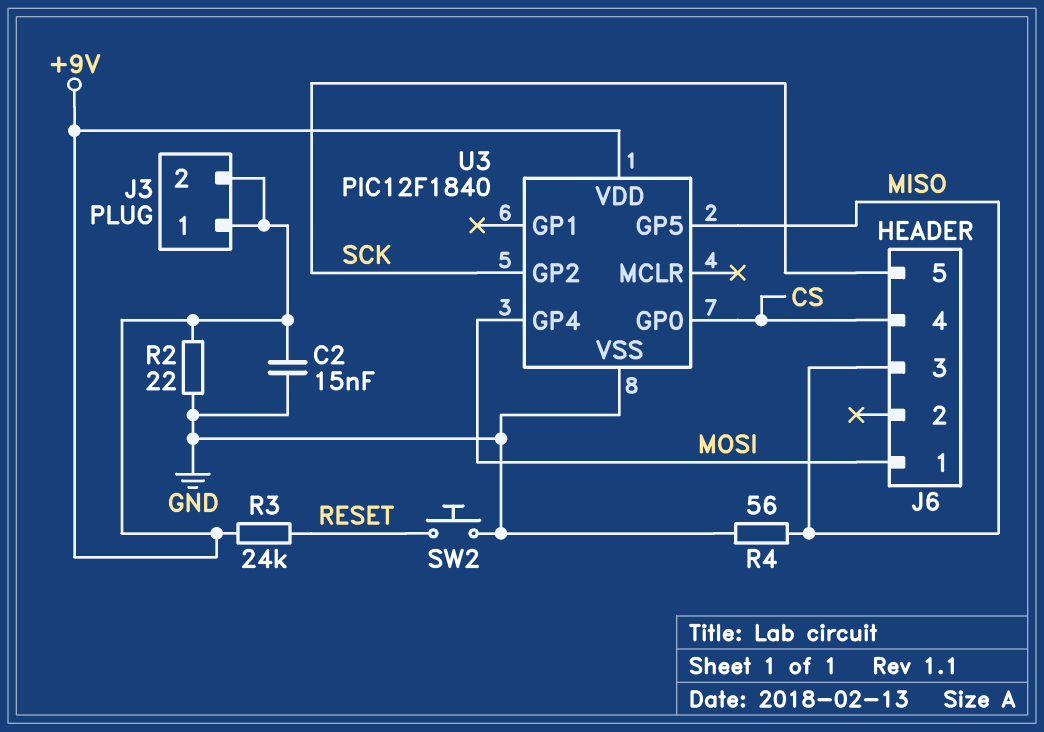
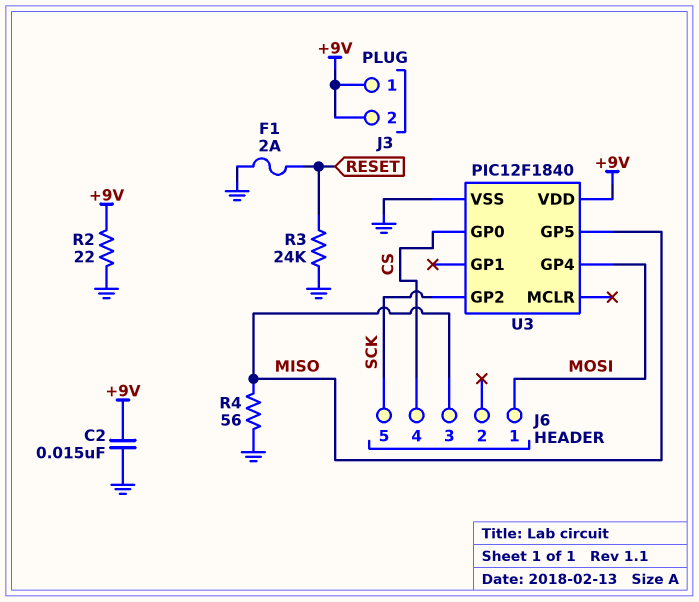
F1: none -> 2A (GND, RESET)
R3: 24k (+9V, RESET) -> 24k (GND, RESET)
SW2: button (GND, RESET) -> none

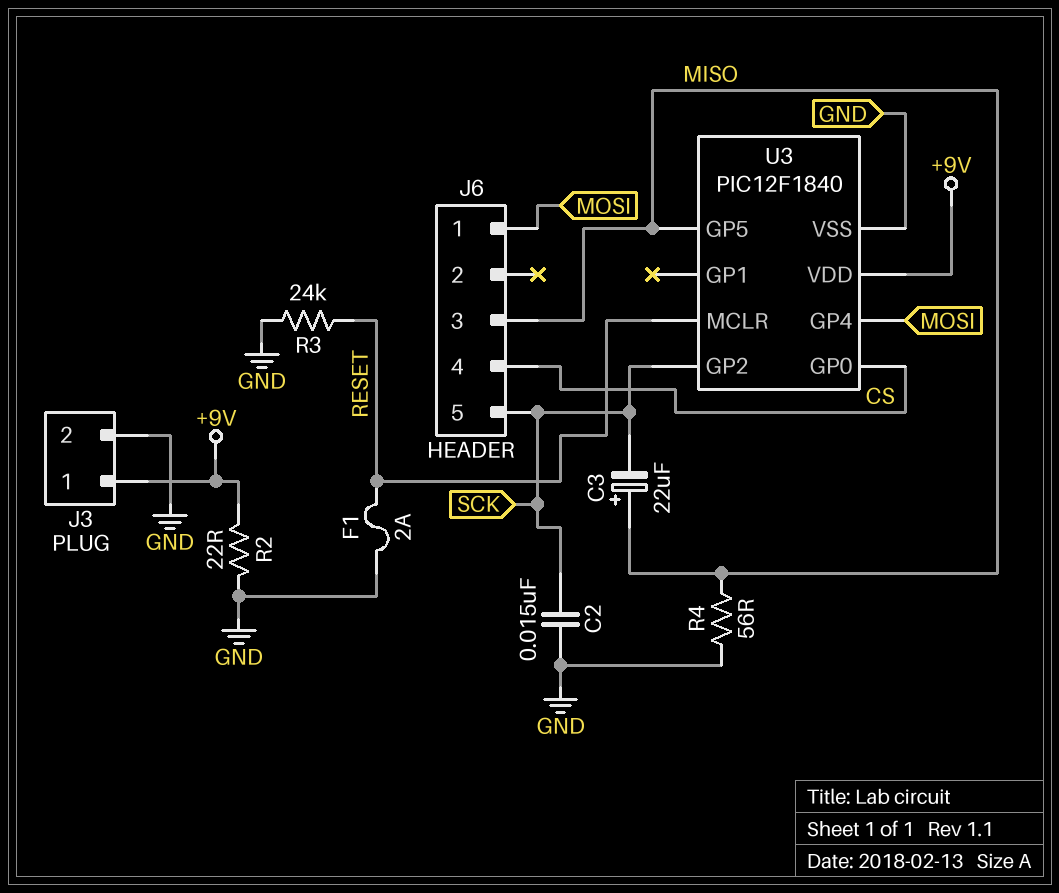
C2: 15nF (+9V, GND) -> 15nF (GND, SCK)
C3: none -> 22uF (plus MISO, minus SCK)
J3 pin 2: +9V -> GND
U3 pin MCLR: none -> RESET

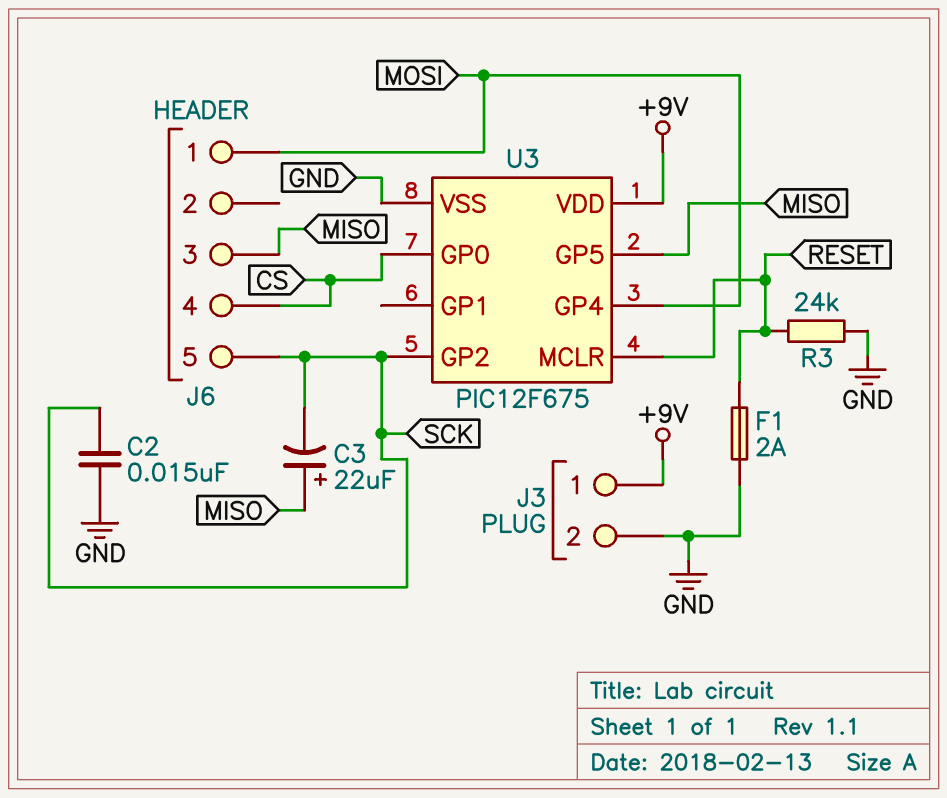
R2: 22 (+9V, GND) -> none
R4: 56 (GND, MISO) -> none
U3: PIC12F1840 -> PIC12F675

